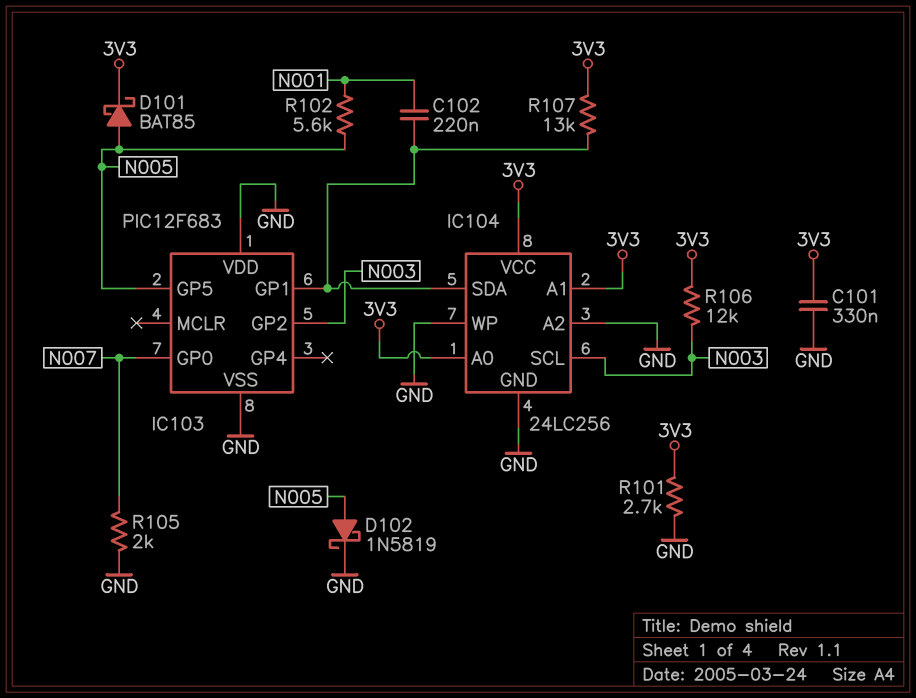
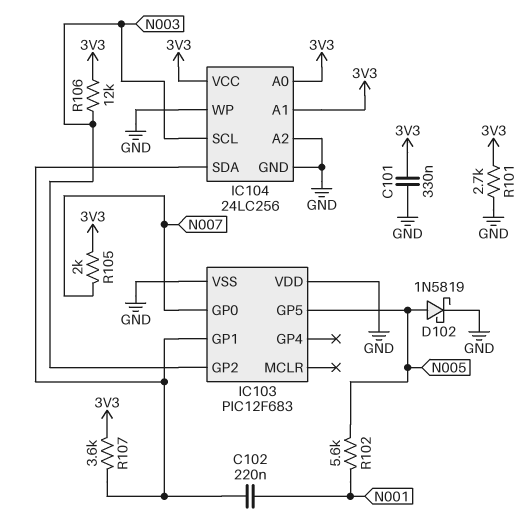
D101: schottky BAT85 (A N005, K 3V3) -> none
R105: 2k (GND, N007) -> 2k (3V3, N007)
R107: 13k (3V3, IC103/GP1) -> 3.6k (3V3, IC103/GP1)

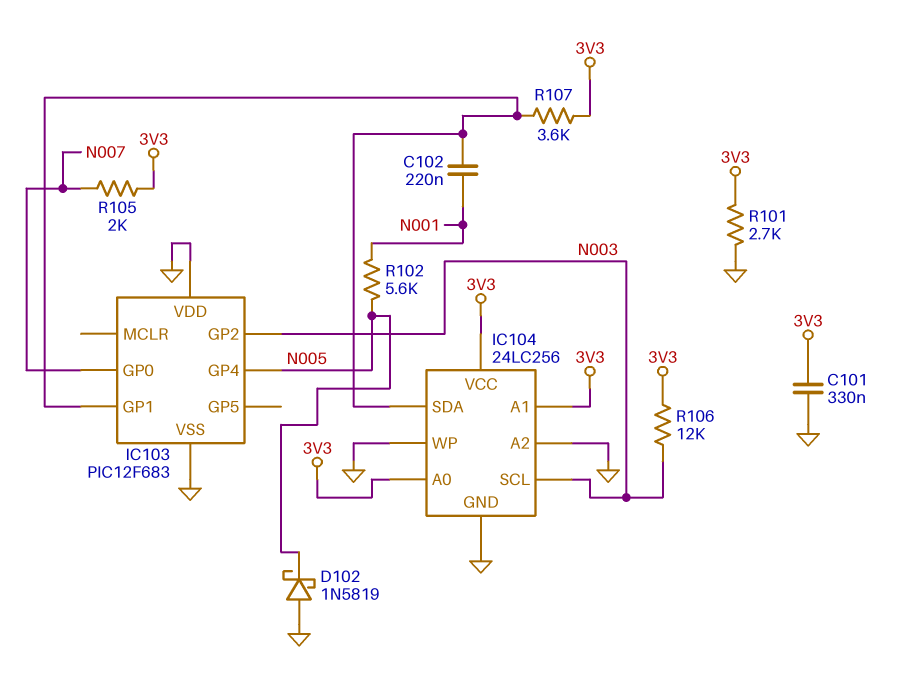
D102: schottky 1N5819 (A N005, K GND) -> schottky 1N5819 (A GND, K N005)
IC103 pin GP4: none -> N005
IC103 pin GP5: N005 -> none

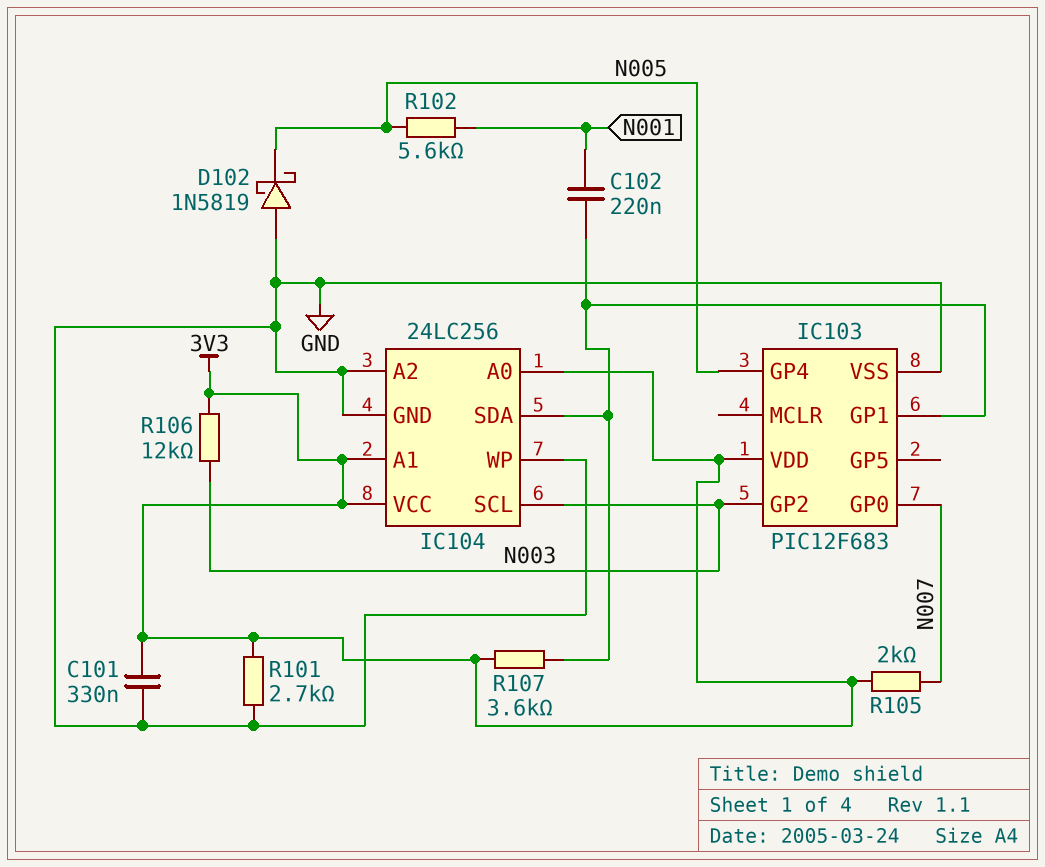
IC103 pin VDD: GND -> 3V3

